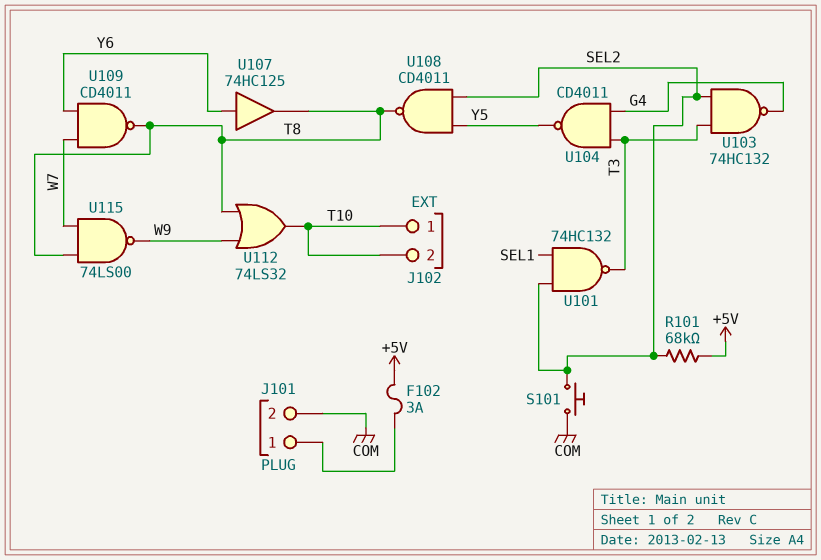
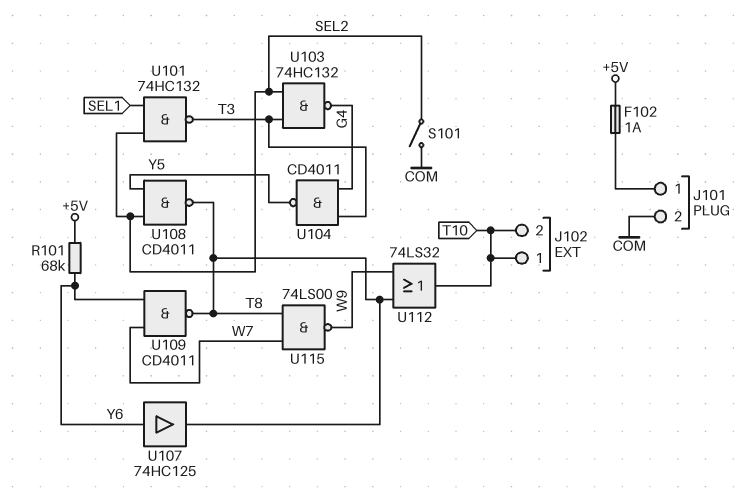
F102: 3A (+5V, J101/1) -> 1A (+5V, J101/1)
R101: 68k (+5V, SEL2) -> 68k (+5V, Y6)
S101: button (COM, SEL2) -> switch (COM, SEL2)

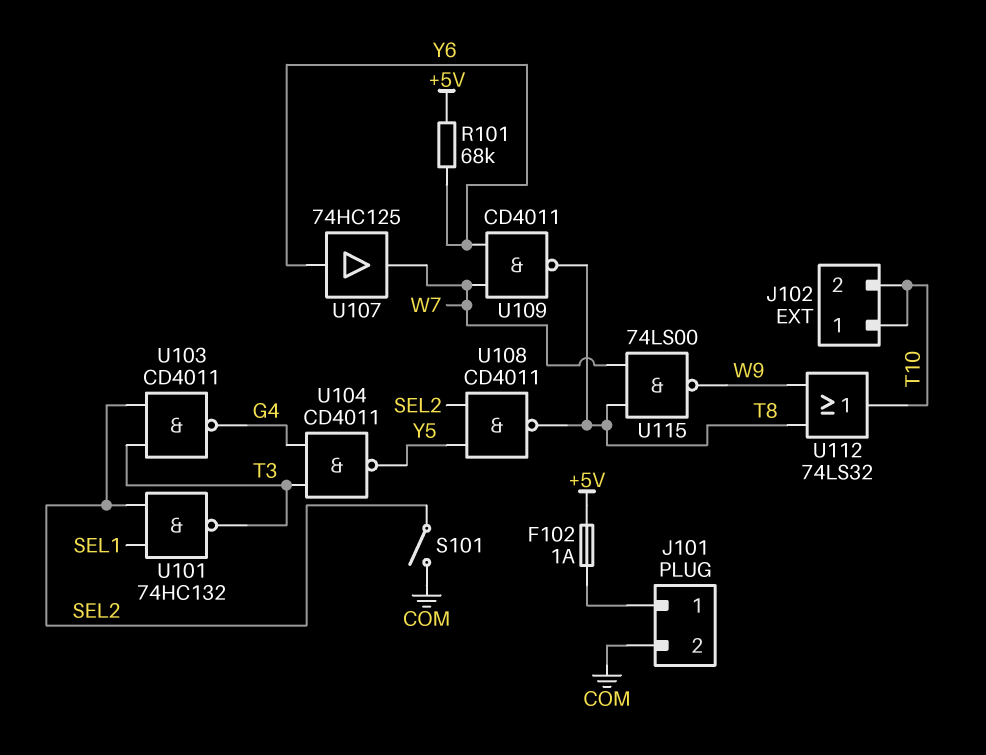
U103: NAND 74HC132 (in SEL2, in T3, out G4) -> NAND CD4011 (in SEL2, in T3, out G4)
U107: buffer 74HC125 (in Y6, out T8) -> buffer 74HC125 (in Y6, out W7)

